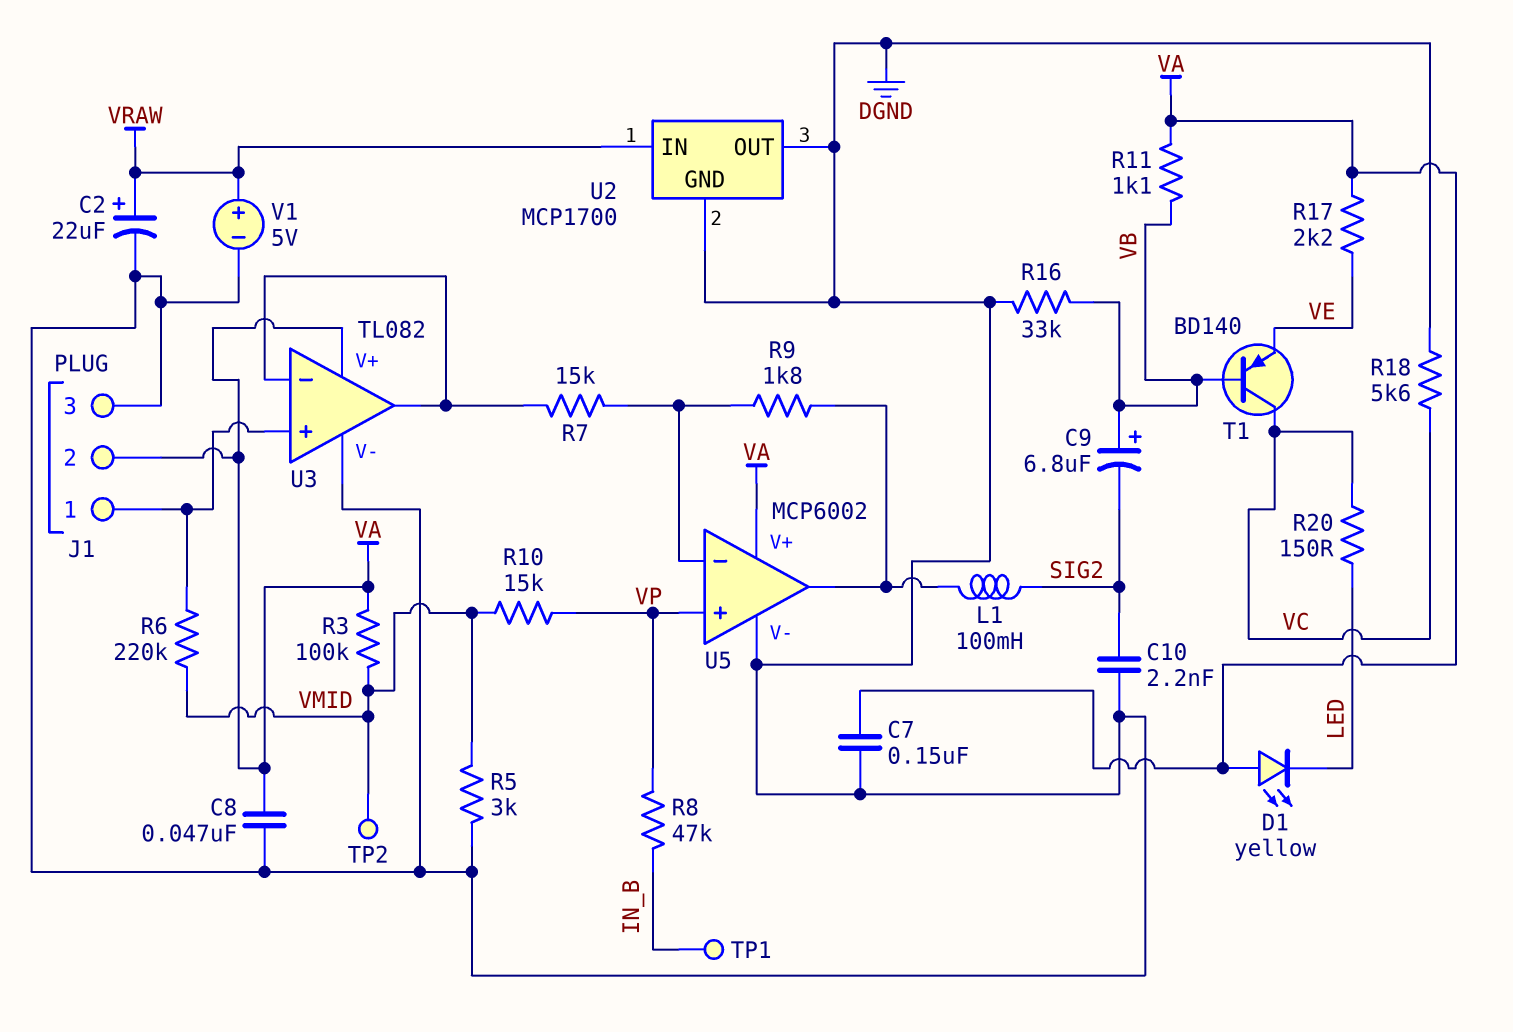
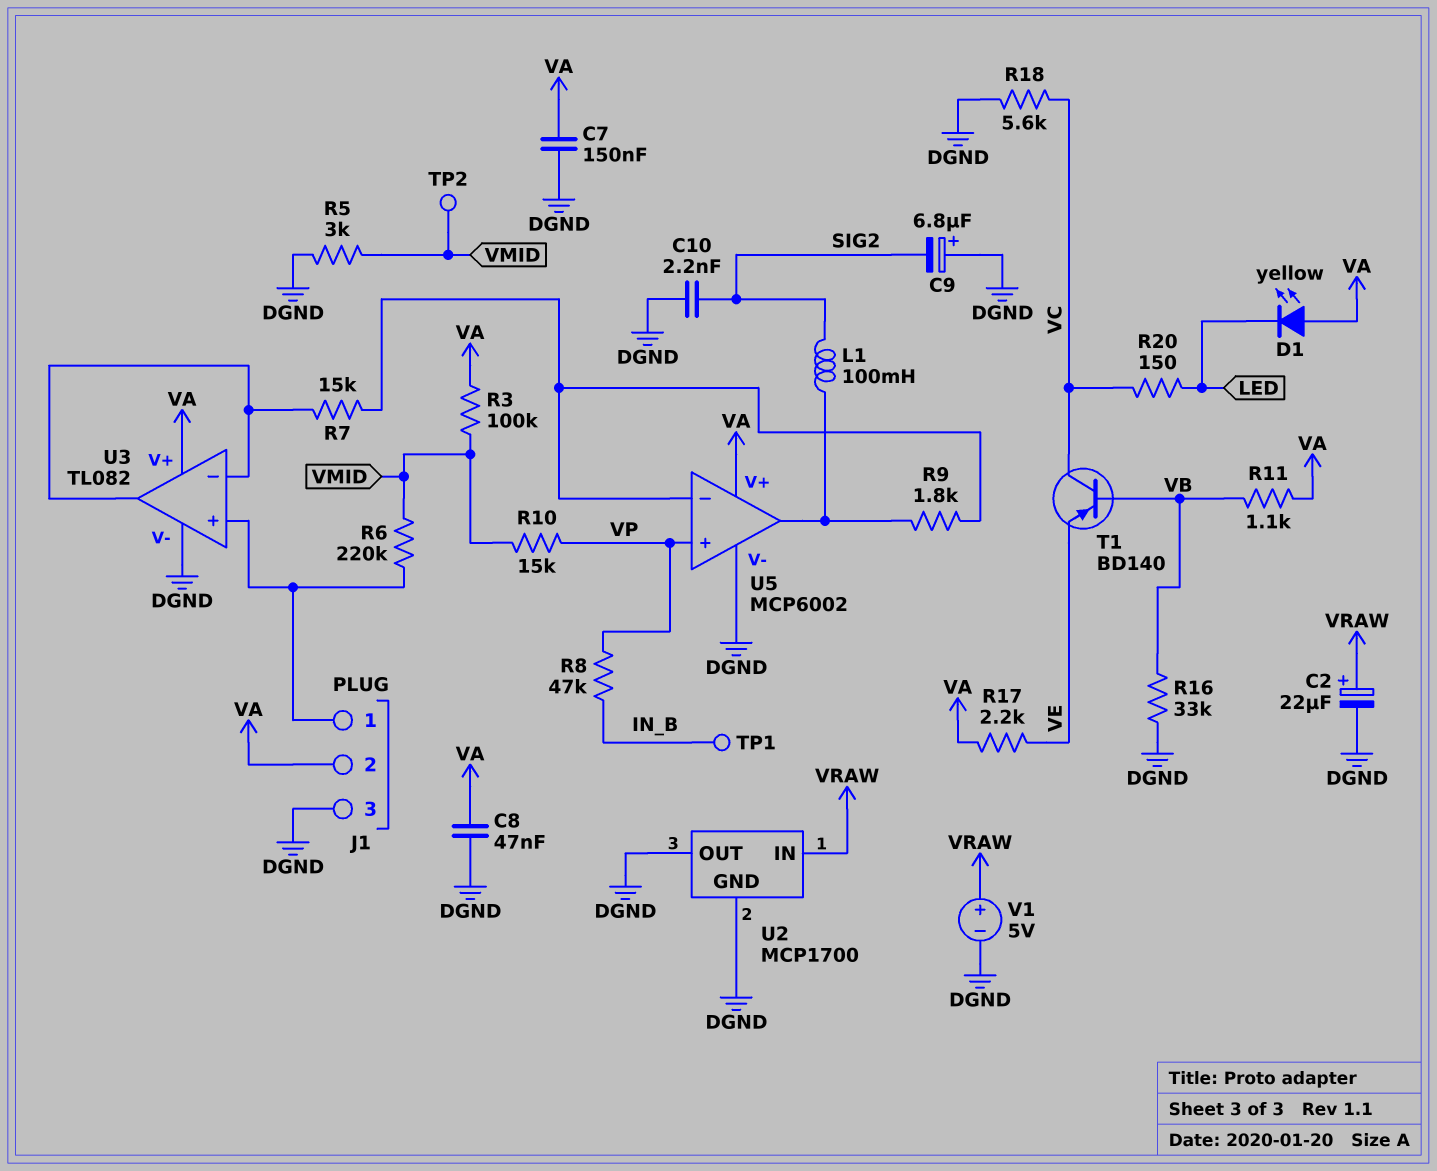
C9: 6.8uF (plus VB, minus SIG2) -> 6.8uF (plus DGND, minus SIG2)

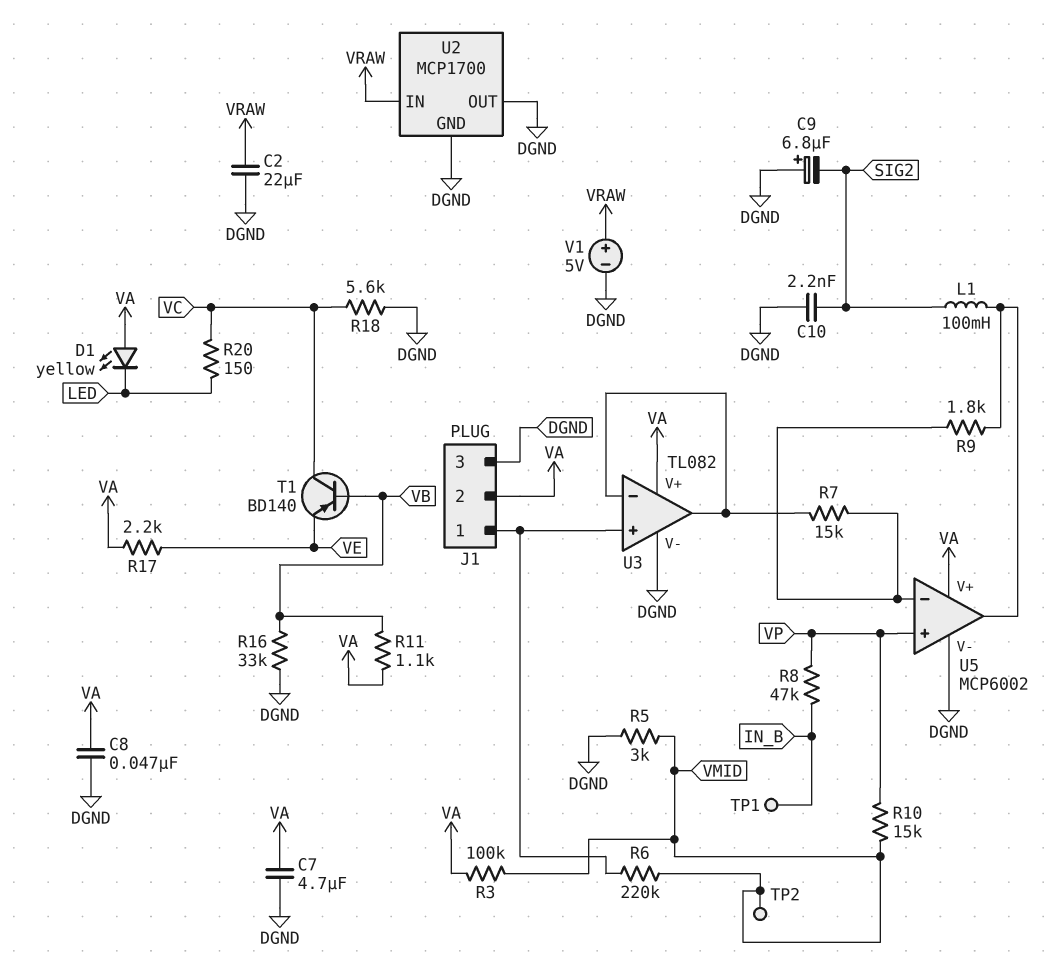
C2: 22uF (plus VRAW, minus DGND) -> 22uF (DGND, VRAW)
C7: 150nF (DGND, VA) -> 4.7uF (DGND, VA)

